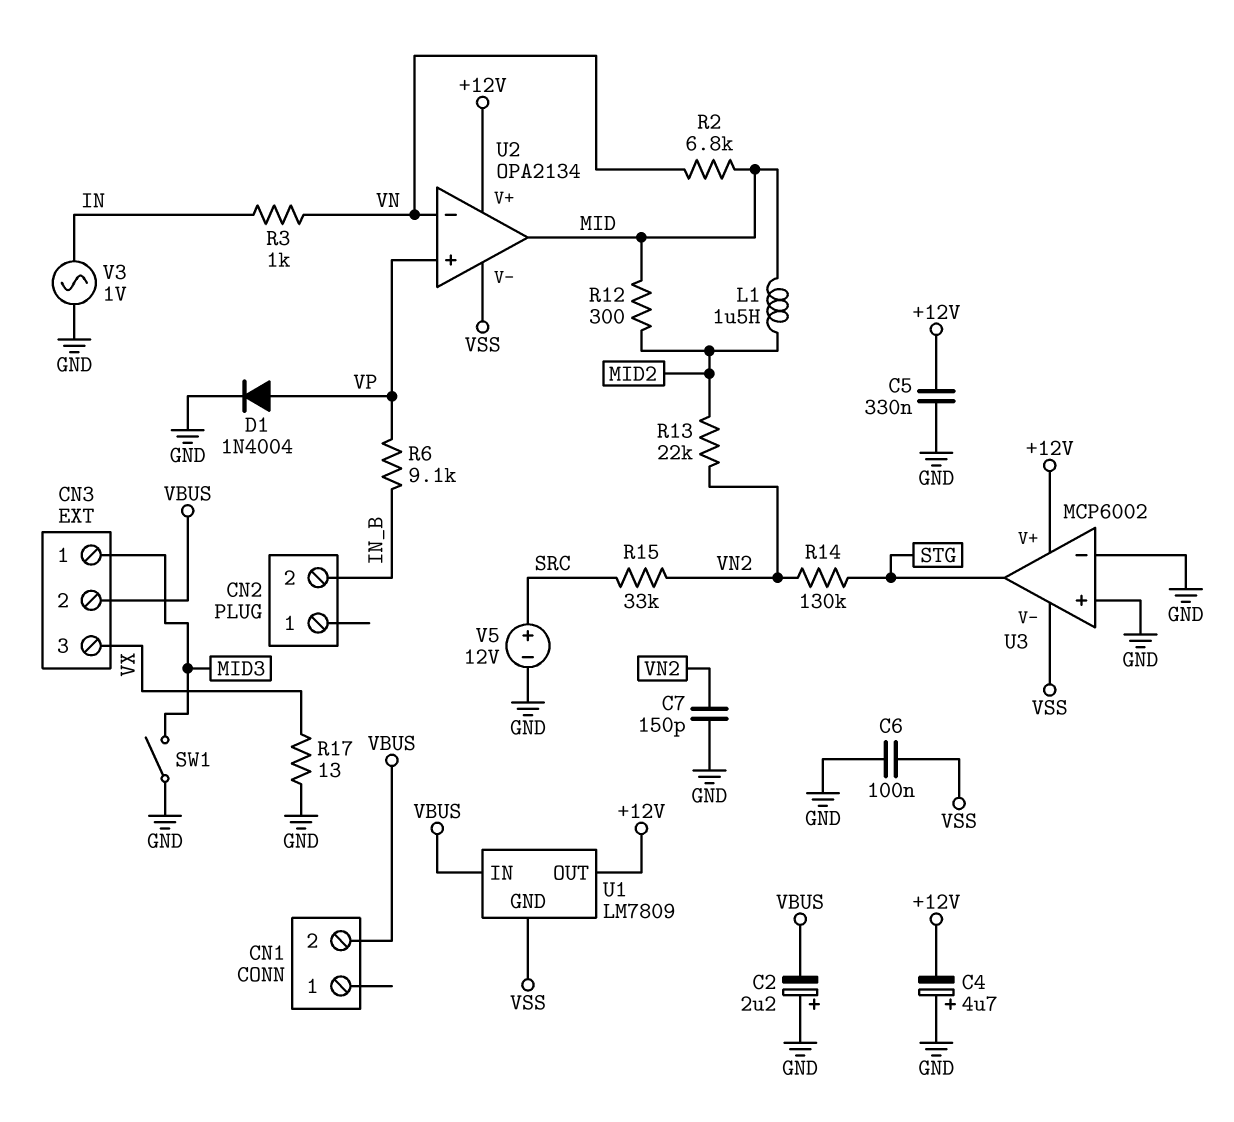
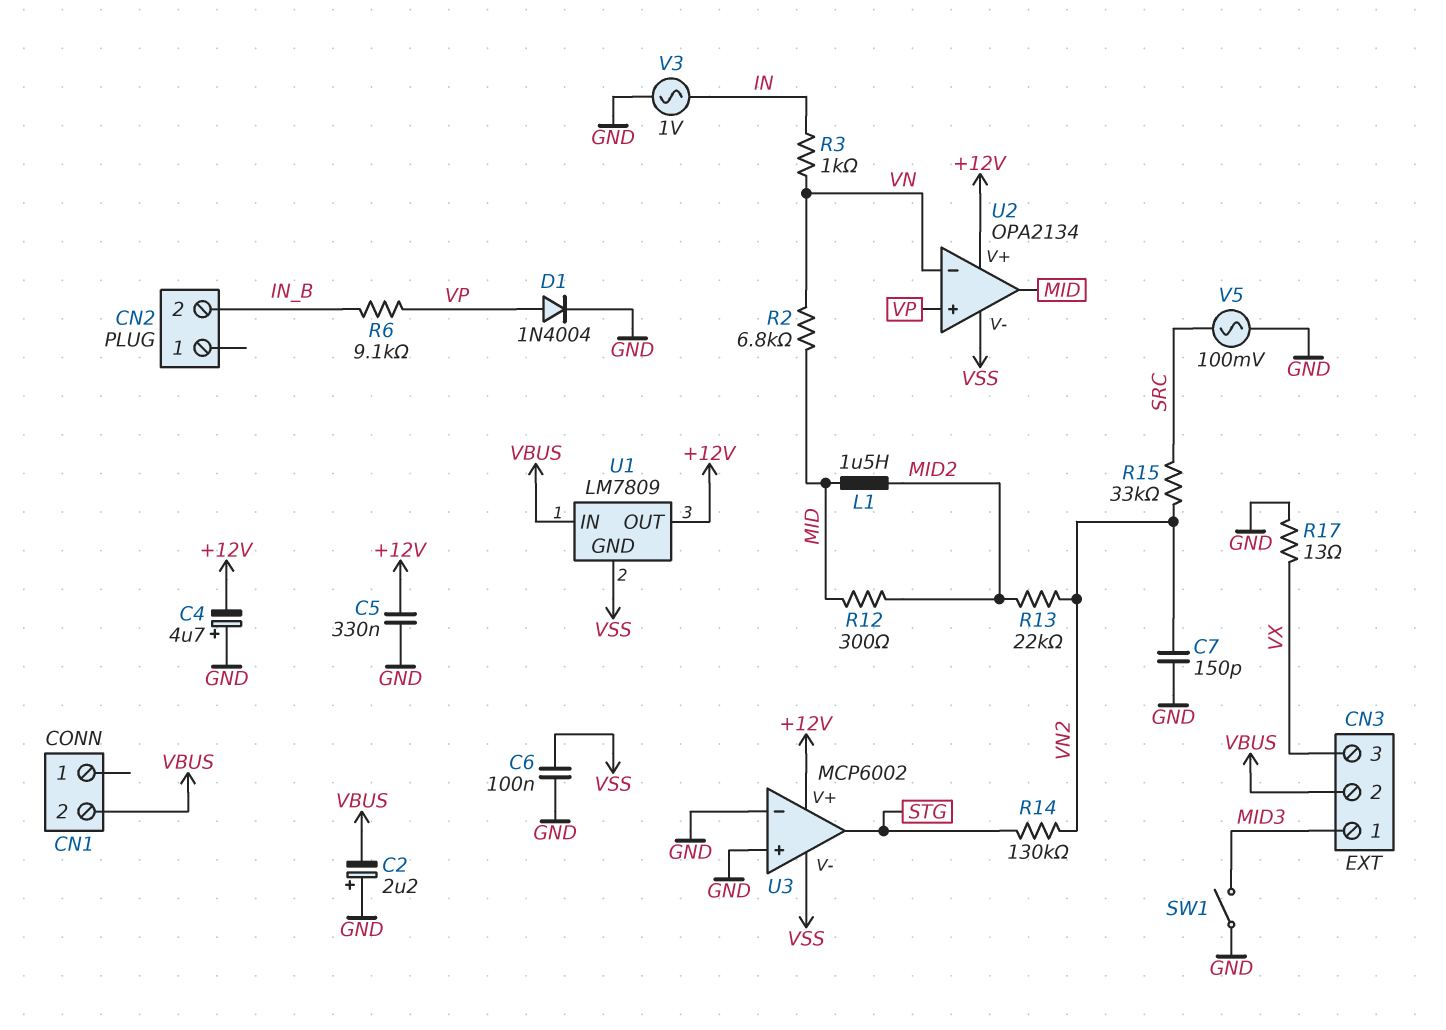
V5: 12V (plus SRC, minus GND) -> AC 100mV (GND, SRC)

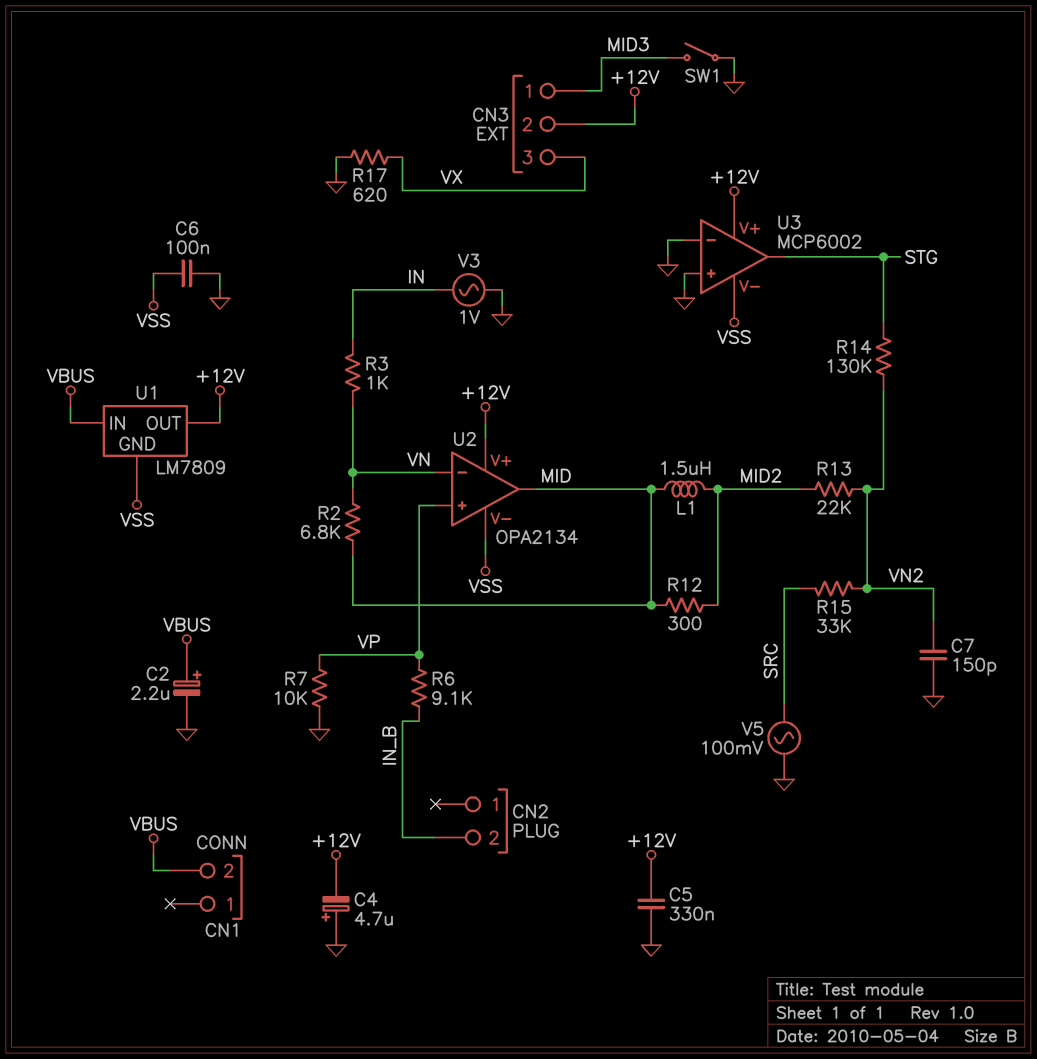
C2: 2.2uF (plus GND, minus VBUS) -> 2.2uF (plus VBUS, minus GND)
CN3 pin 2: VBUS -> +12V
D1: diode 1N4004 (A VP, K GND) -> none
R7: none -> 10k (GND, VP)
R17: 13 (GND, VX) -> 620 (GND, VX)

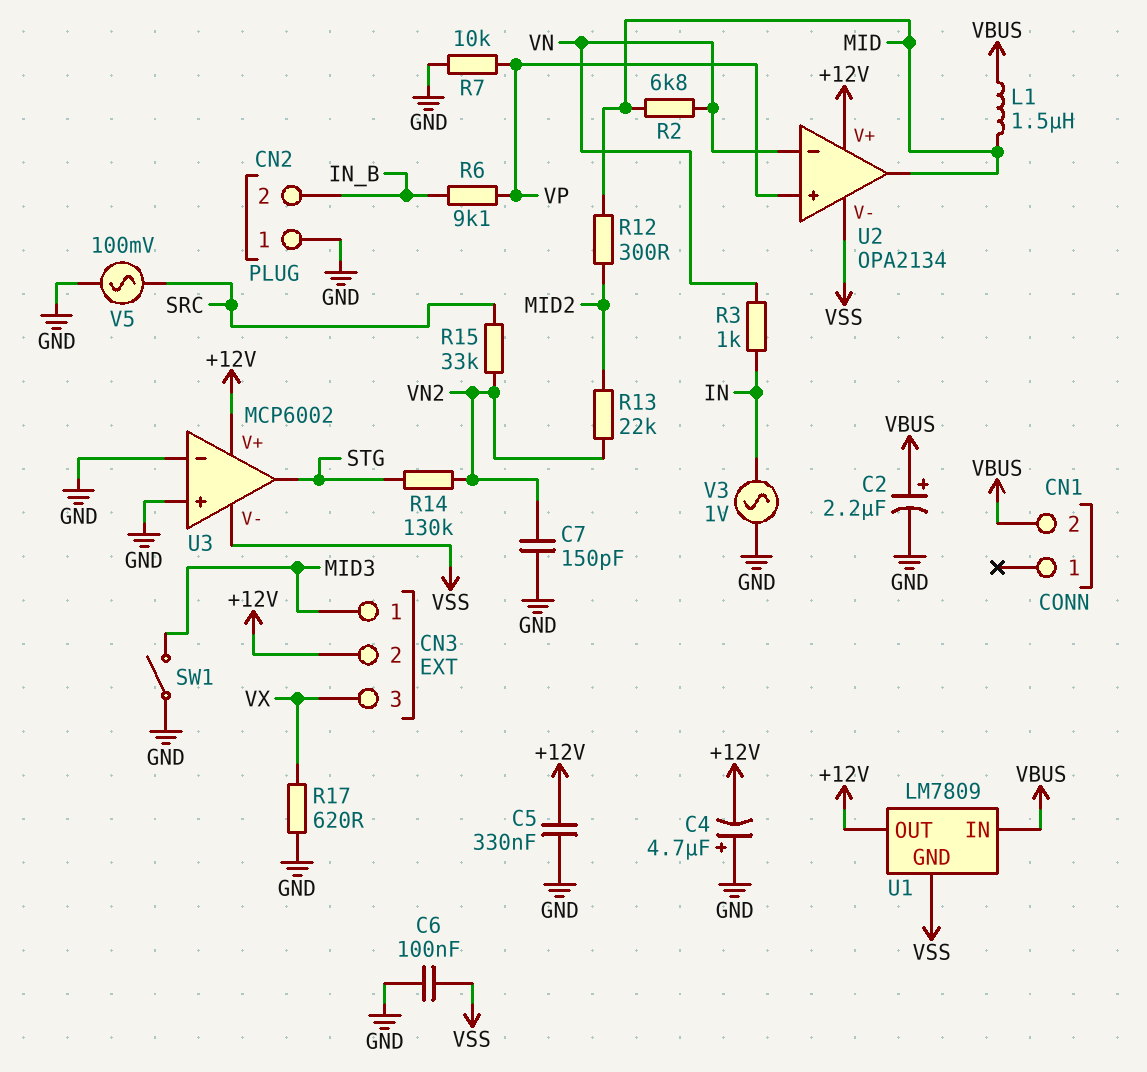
CN2 pin 1: none -> GND
L1: 1.5uH (MID, MID2) -> 1.5uH (MID, VBUS)

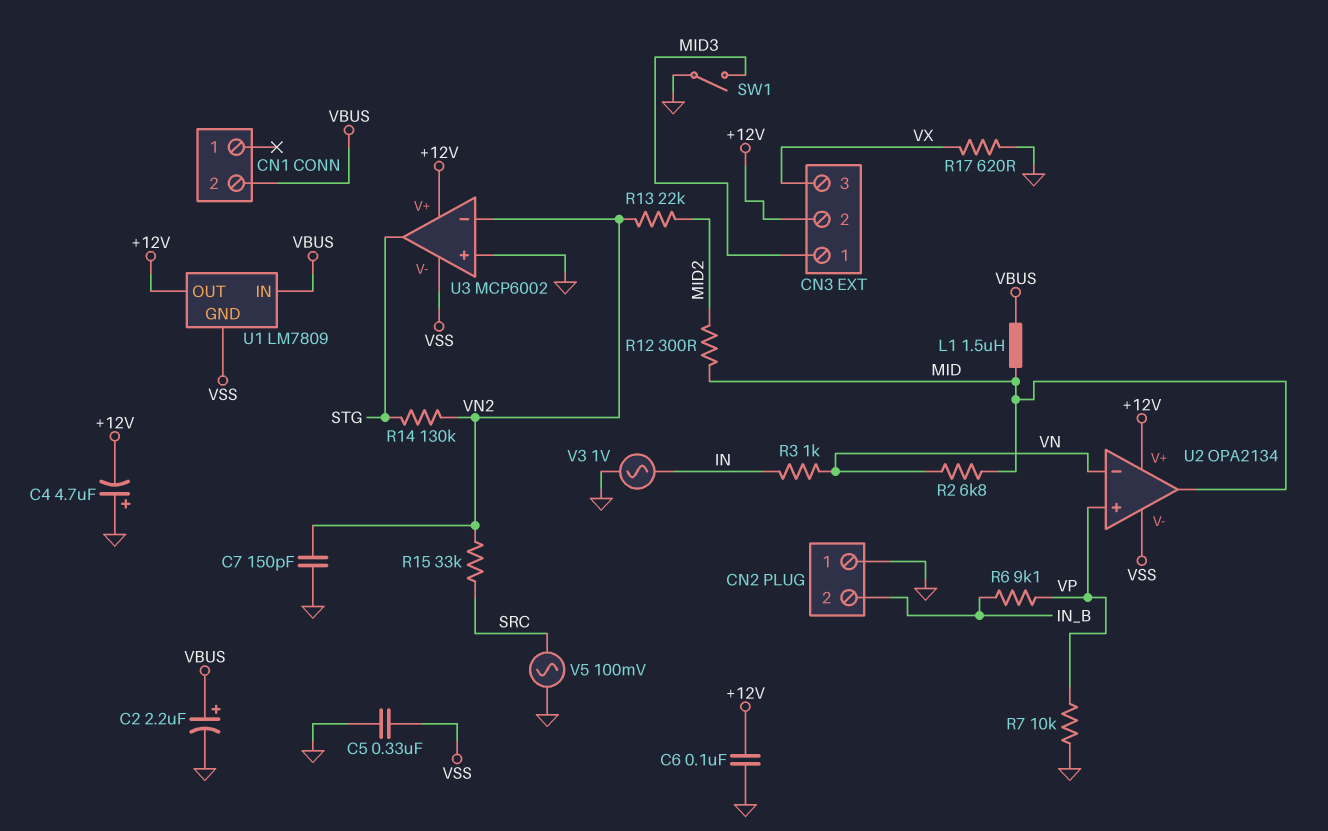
C5: 330nF (+12V, GND) -> 330nF (GND, VSS)
C6: 100nF (GND, VSS) -> 100nF (+12V, GND)
U3 pin in-: GND -> VN2

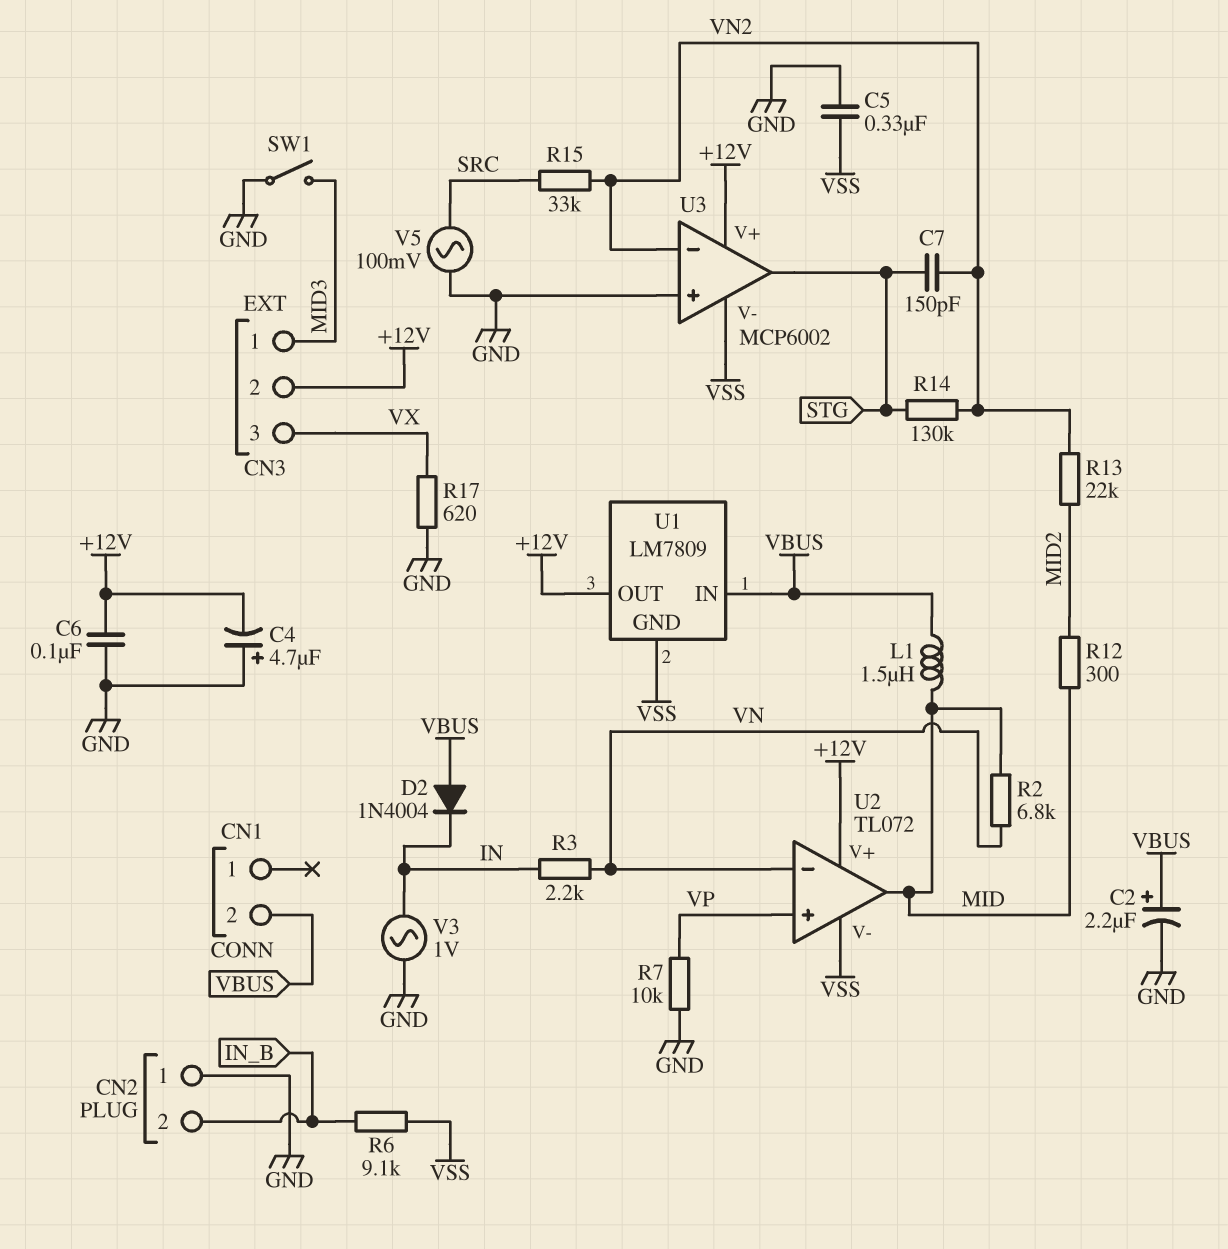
C7: 150pF (GND, VN2) -> 150pF (STG, VN2)
D2: none -> diode 1N4004 (A VBUS, K IN)
R3: 1k (IN, VN) -> 2.2k (IN, VN)
R6: 9.1k (IN_B, VP) -> 9.1k (IN_B, VSS)
U2: OPA2134 -> TL072

